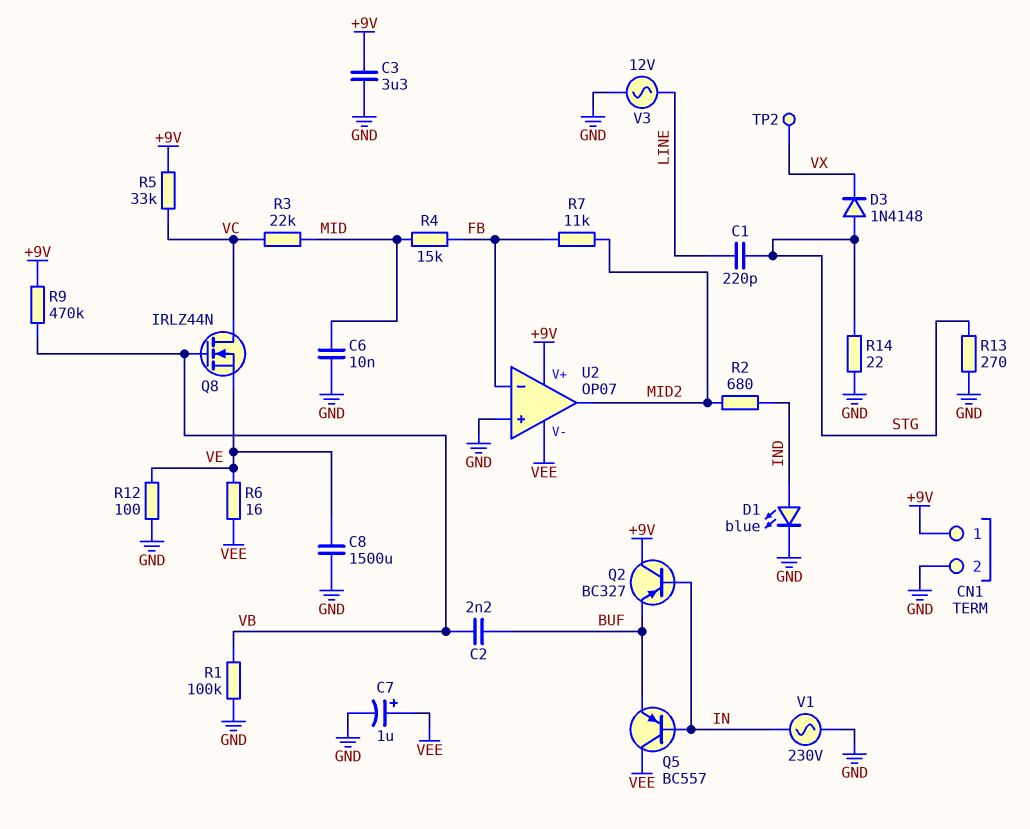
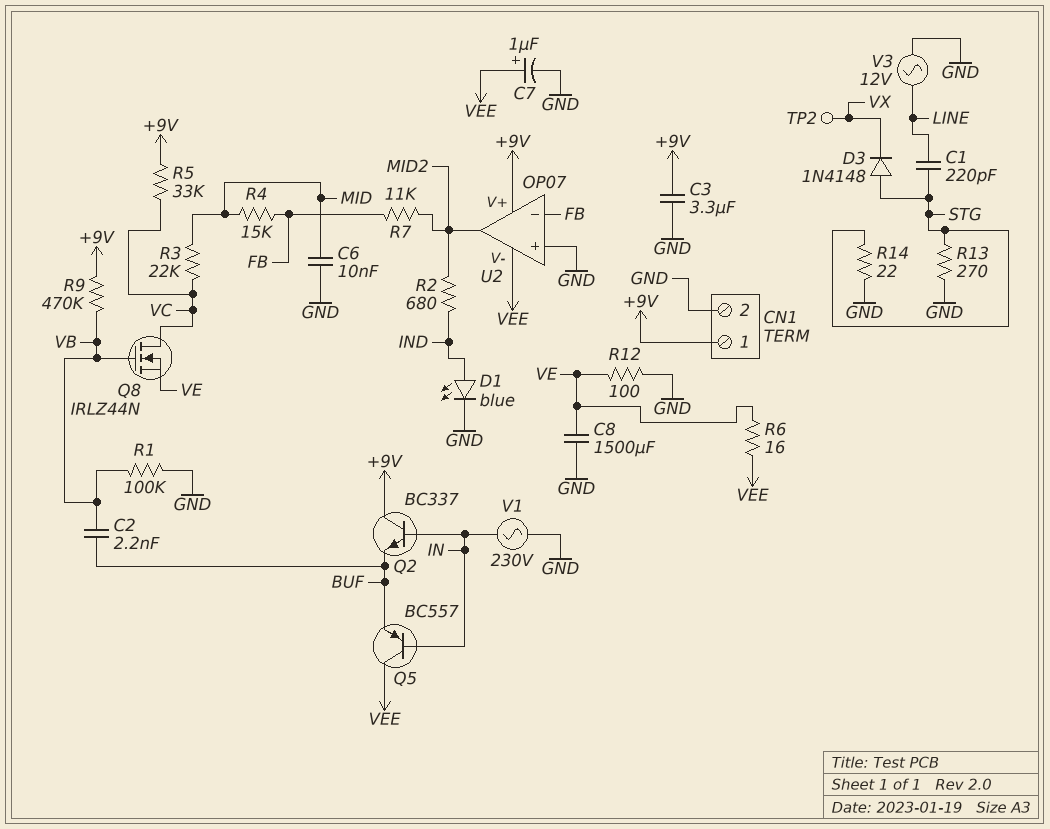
Q2: PNP BC327 (B IN, C +9V, E BUF) -> NPN BC337 (B IN, C +9V, E BUF)

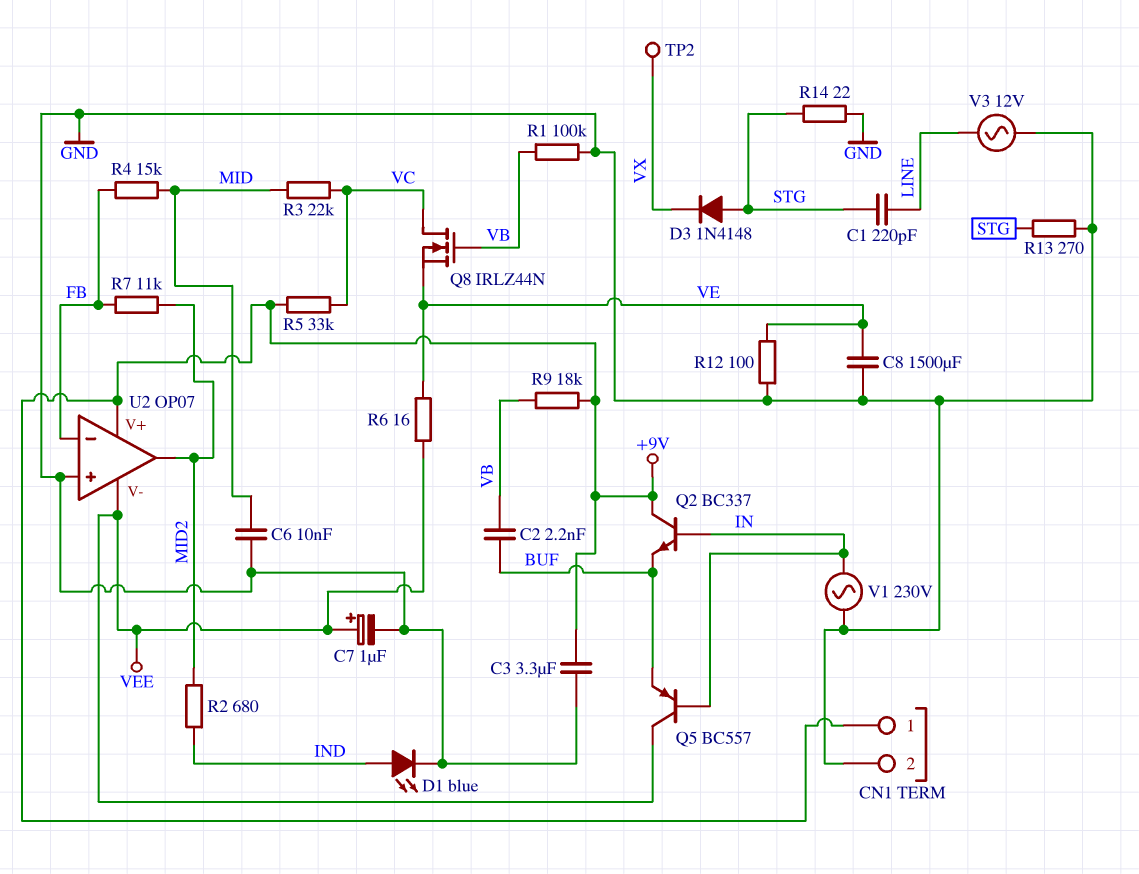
R9: 470k (+9V, VB) -> 18k (+9V, VB)

